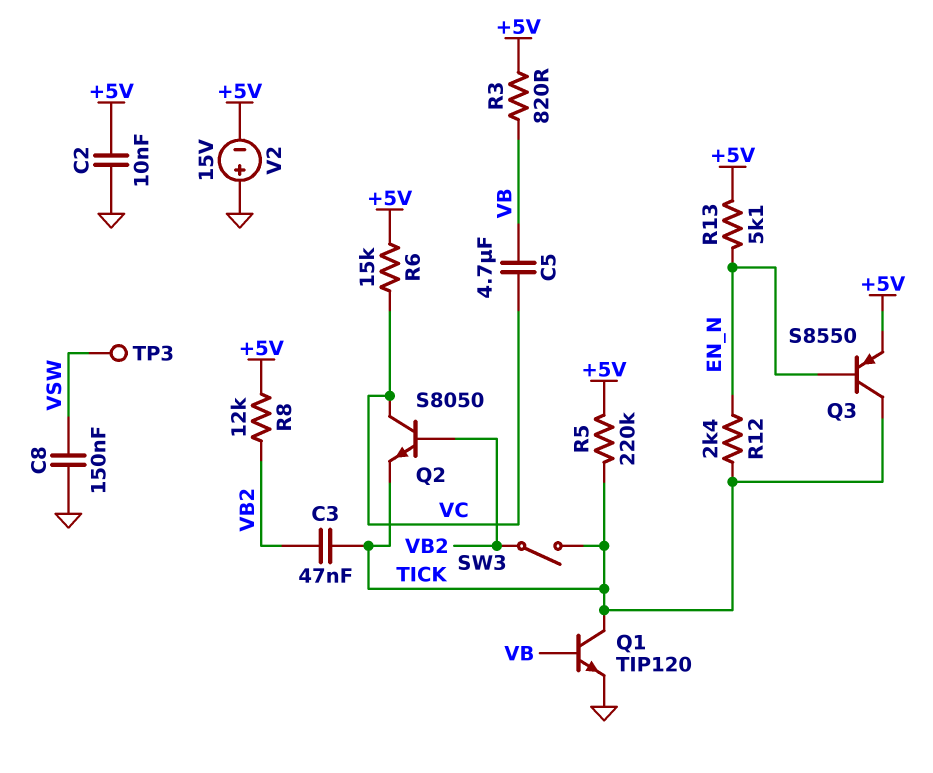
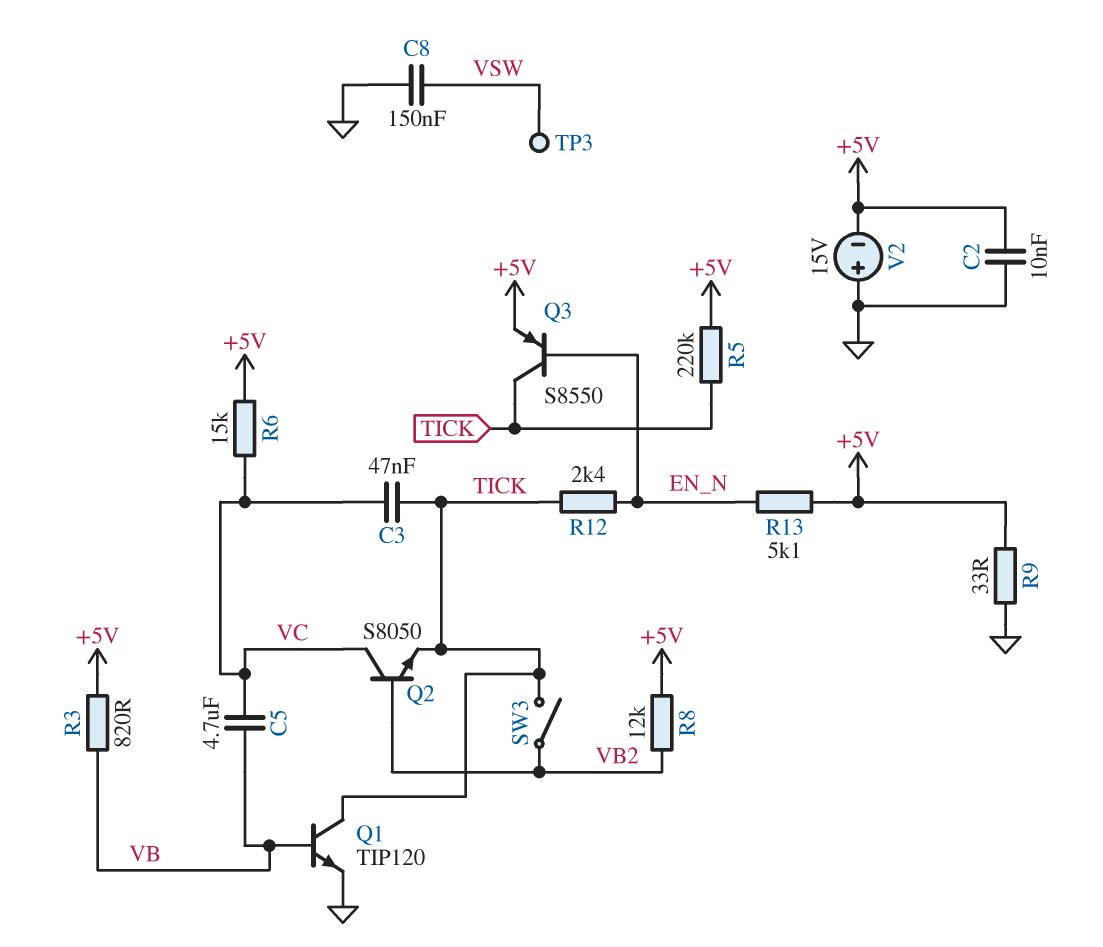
C3: 47nF (TICK, VB2) -> 47nF (TICK, VC)
R9: none -> 33 (+5V, GND)

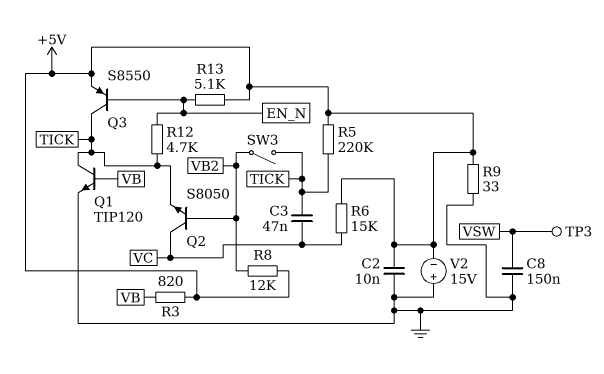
C5: 4.7uF (VB, VC) -> none
R12: 2.4k (EN_N, TICK) -> 4.7k (EN_N, TICK)

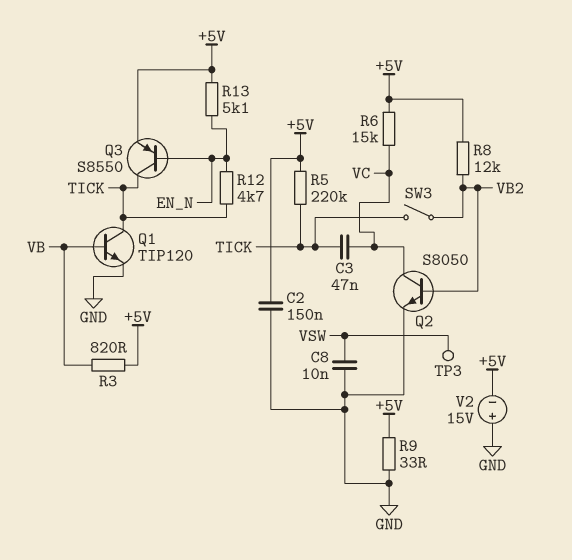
C2: 10nF (+5V, GND) -> 150nF (+5V, GND)
C8: 150nF (GND, VSW) -> 10nF (GND, VSW)
Q2: NPN S8050 (B VB2, C VC, E TICK) -> NPN S8050 (B VB2, C VC, E GND)

